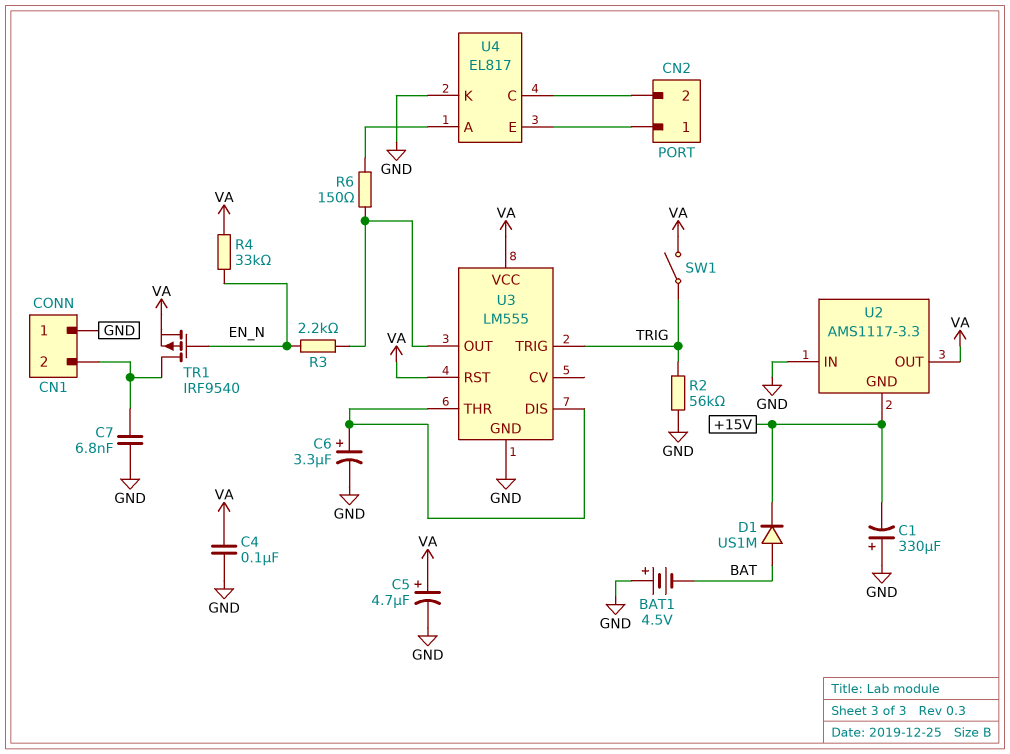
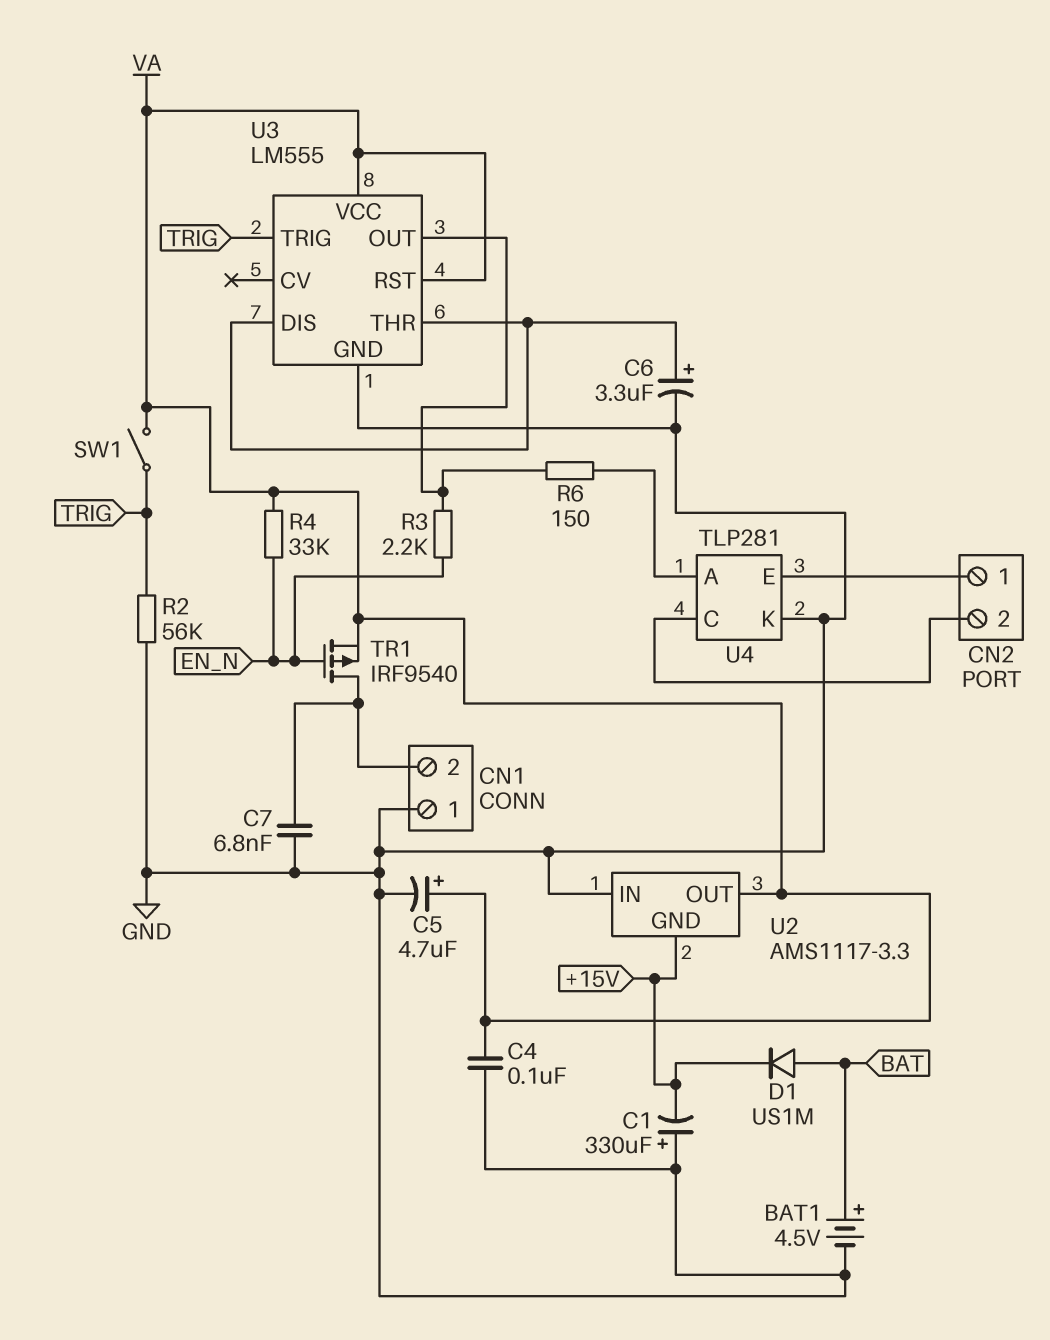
BAT1: 4.5V (plus GND, minus BAT) -> 4.5V (plus BAT, minus GND)
U4: EL817 -> TLP281

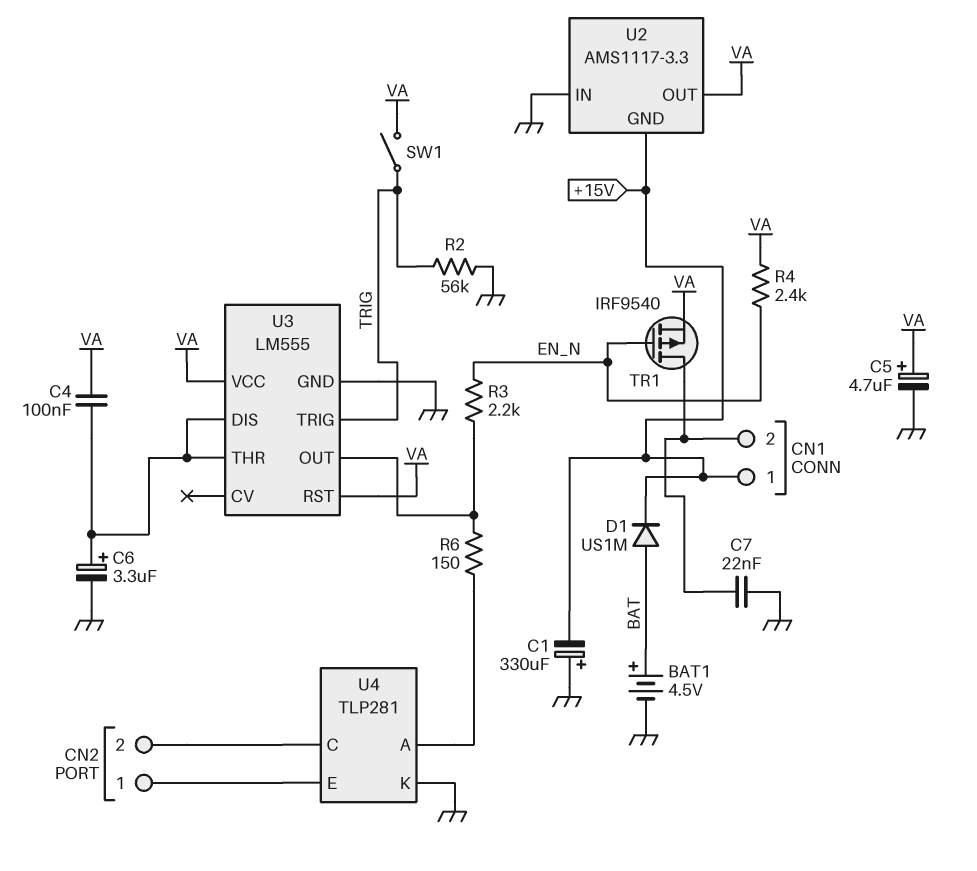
C4: 100nF (GND, VA) -> 100nF (U3/DIS, VA)
C7: 6.8nF (CN1/2, GND) -> 22nF (CN1/2, GND)
CN1 pin 1: GND -> +15V
R4: 33k (EN_N, VA) -> 2.4k (EN_N, VA)

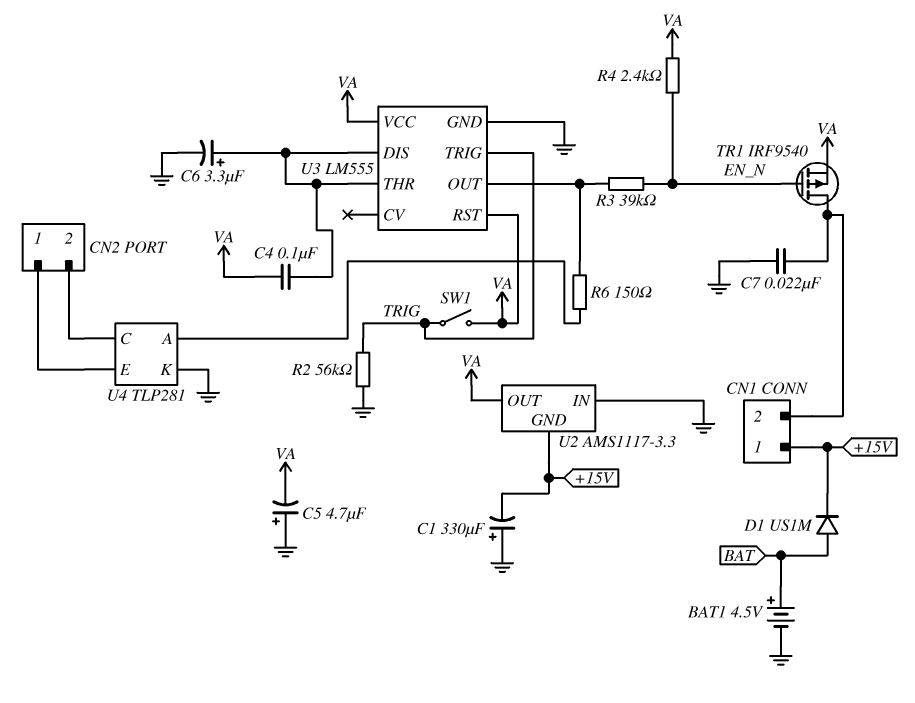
C5: 4.7uF (plus VA, minus GND) -> 4.7uF (plus GND, minus VA)
R3: 2.2k (EN_N, U3/OUT) -> 39k (EN_N, U3/OUT)

